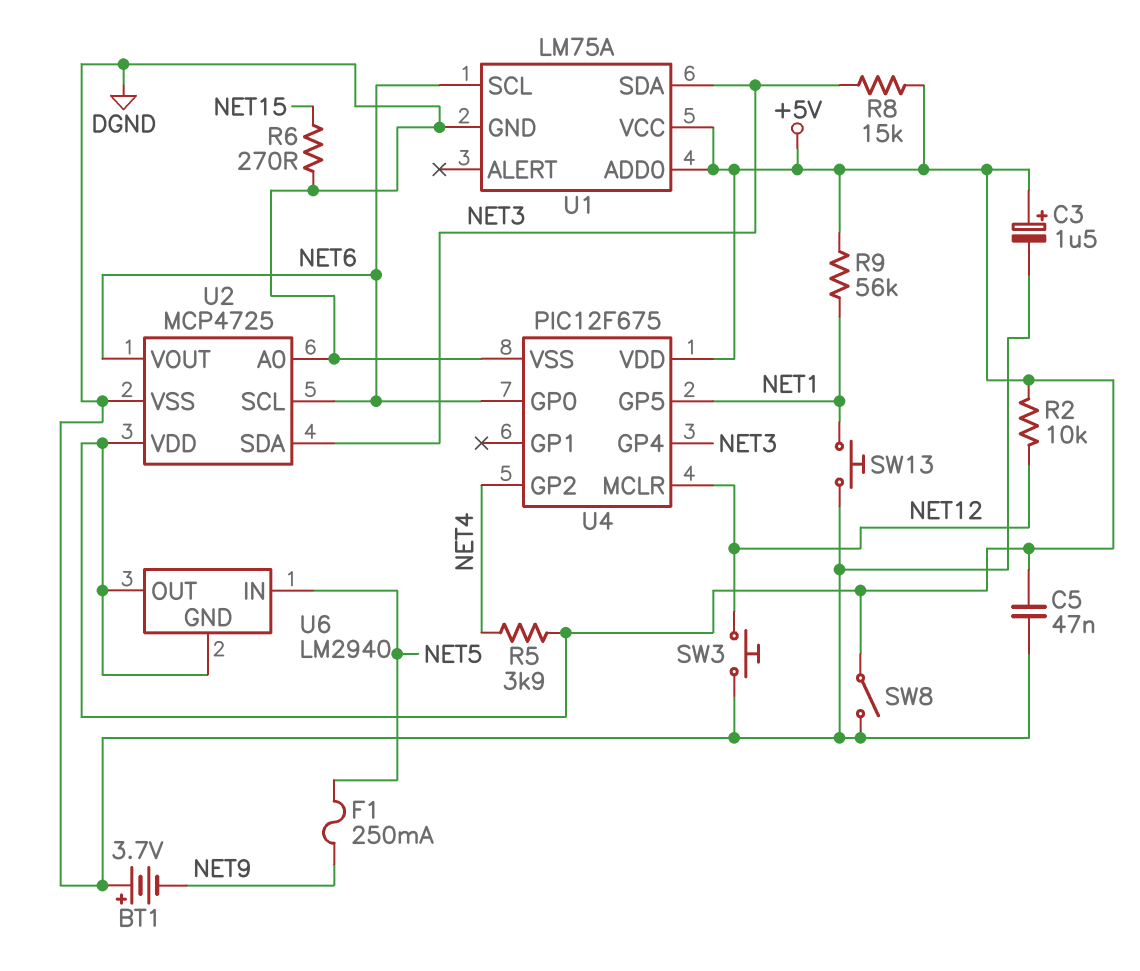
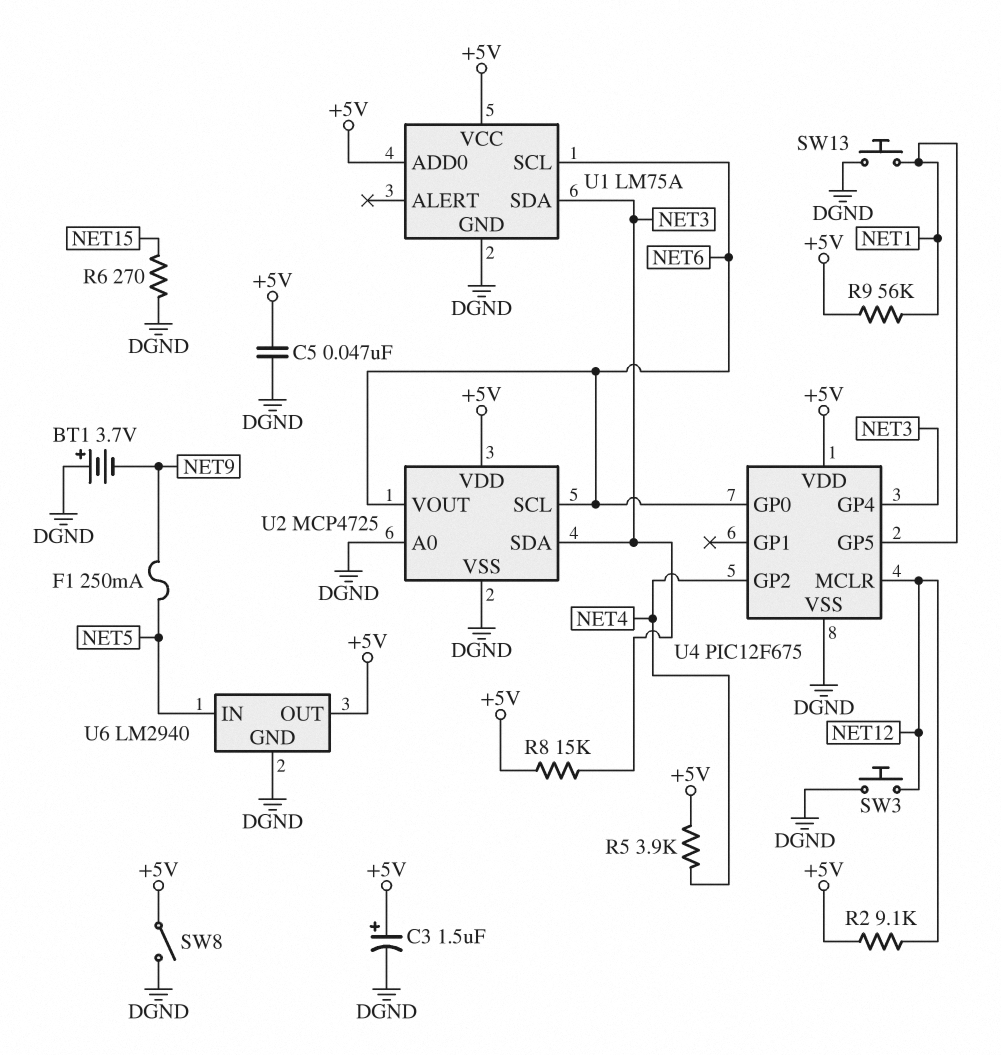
R2: 10k (+5V, NET12) -> 9.1k (+5V, NET12)
U6 pin GND: +5V -> DGND

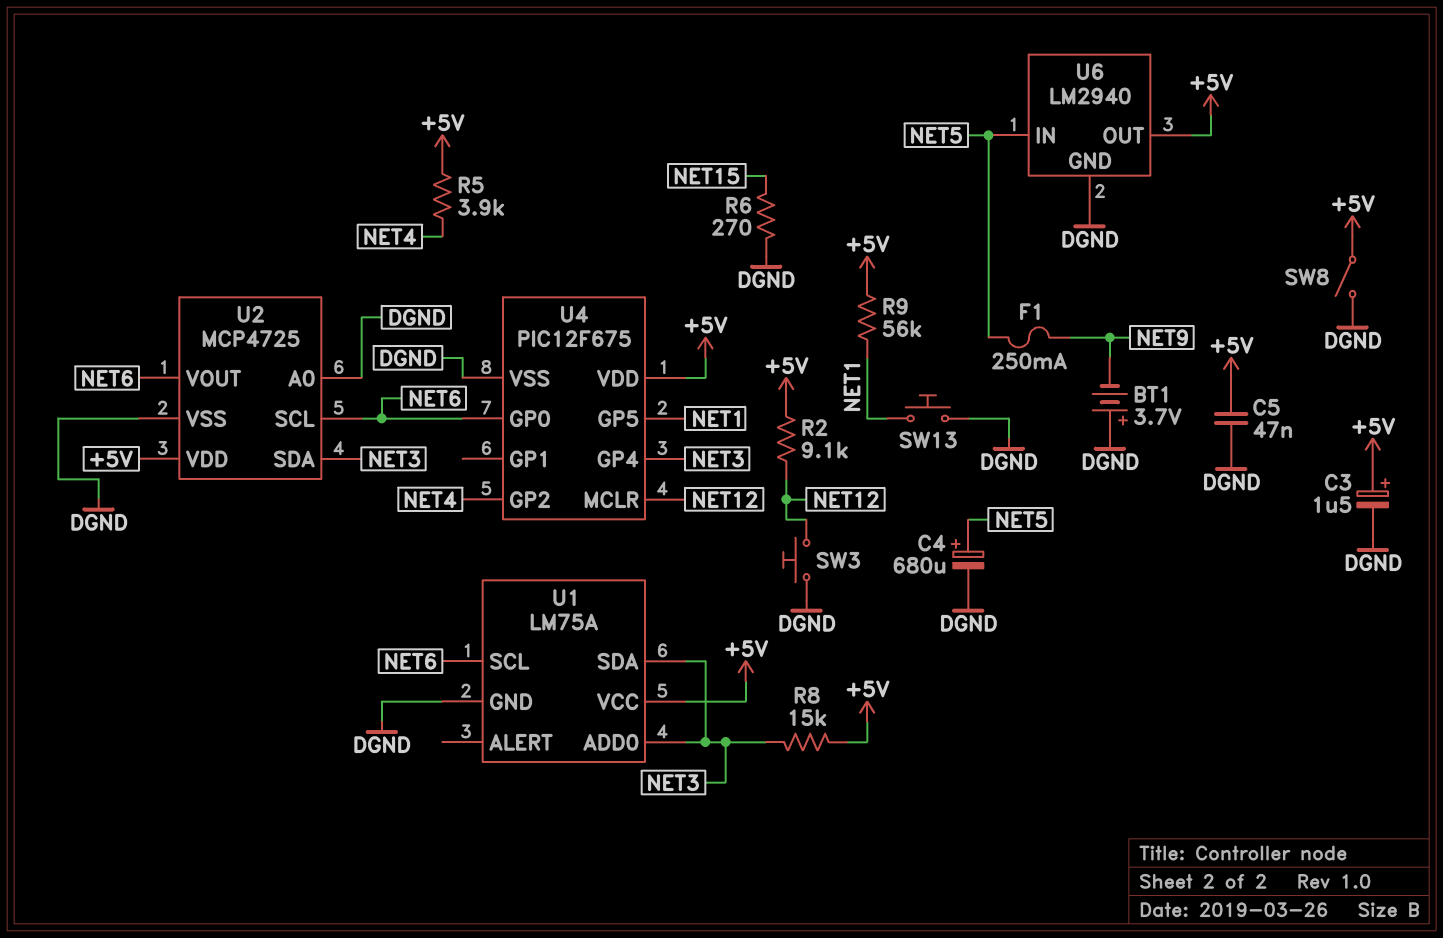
C4: none -> 680uF (plus NET5, minus DGND)
U1 pin ADD0: +5V -> NET3

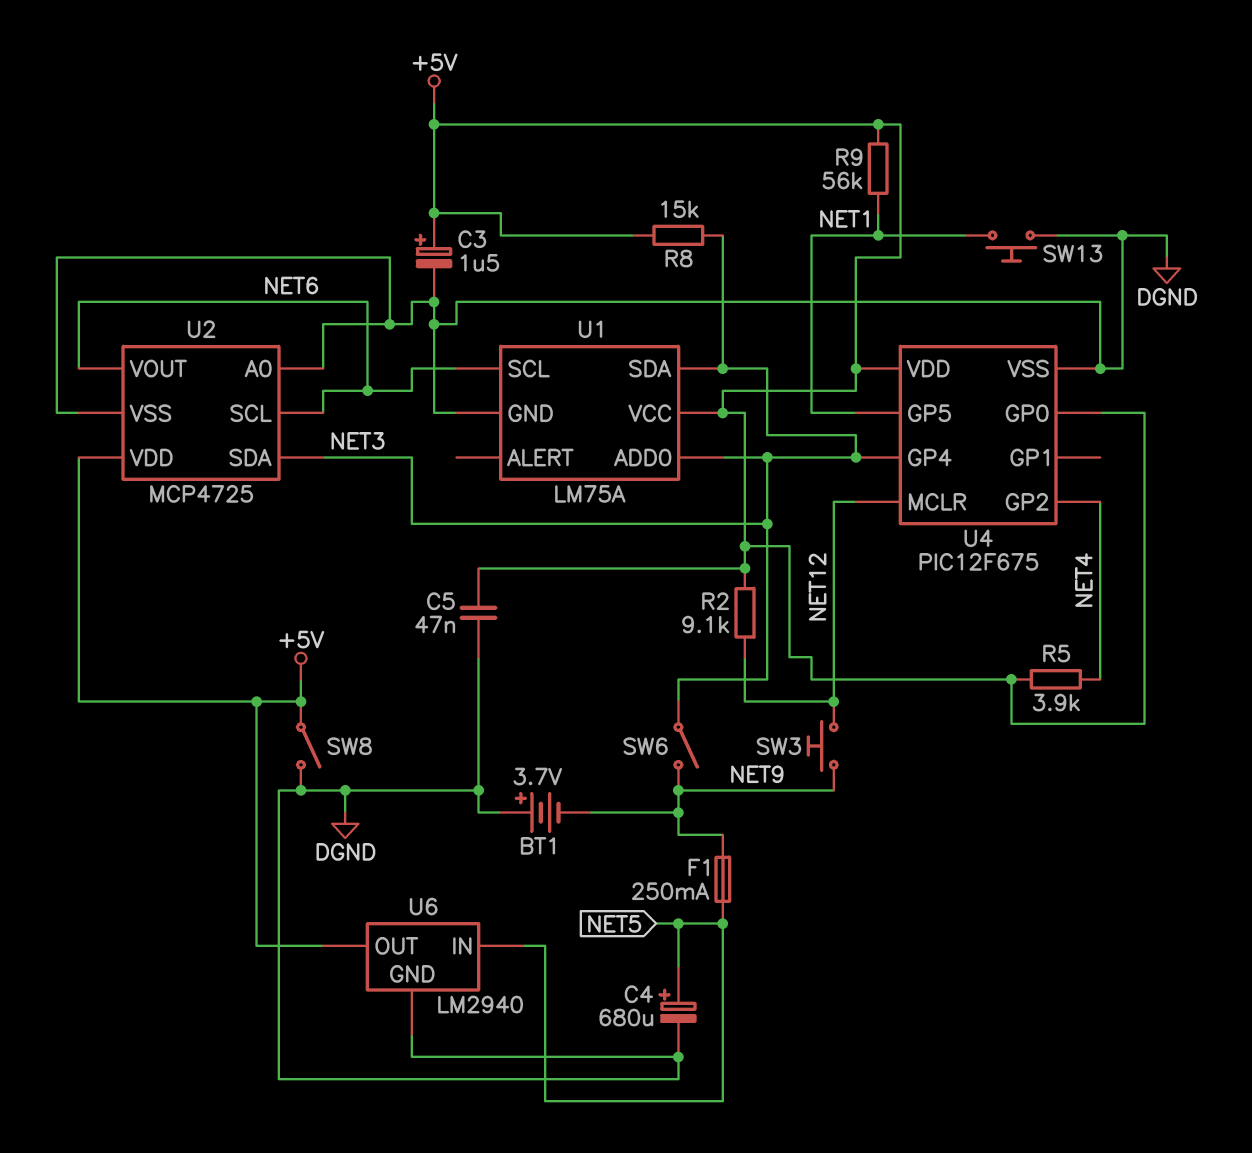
R6: 270 (DGND, NET15) -> none
SW3: button (DGND, NET12) -> button (NET9, NET12)
SW6: none -> switch (NET3, NET9)
U4 pin GP0: NET6 -> +5V

